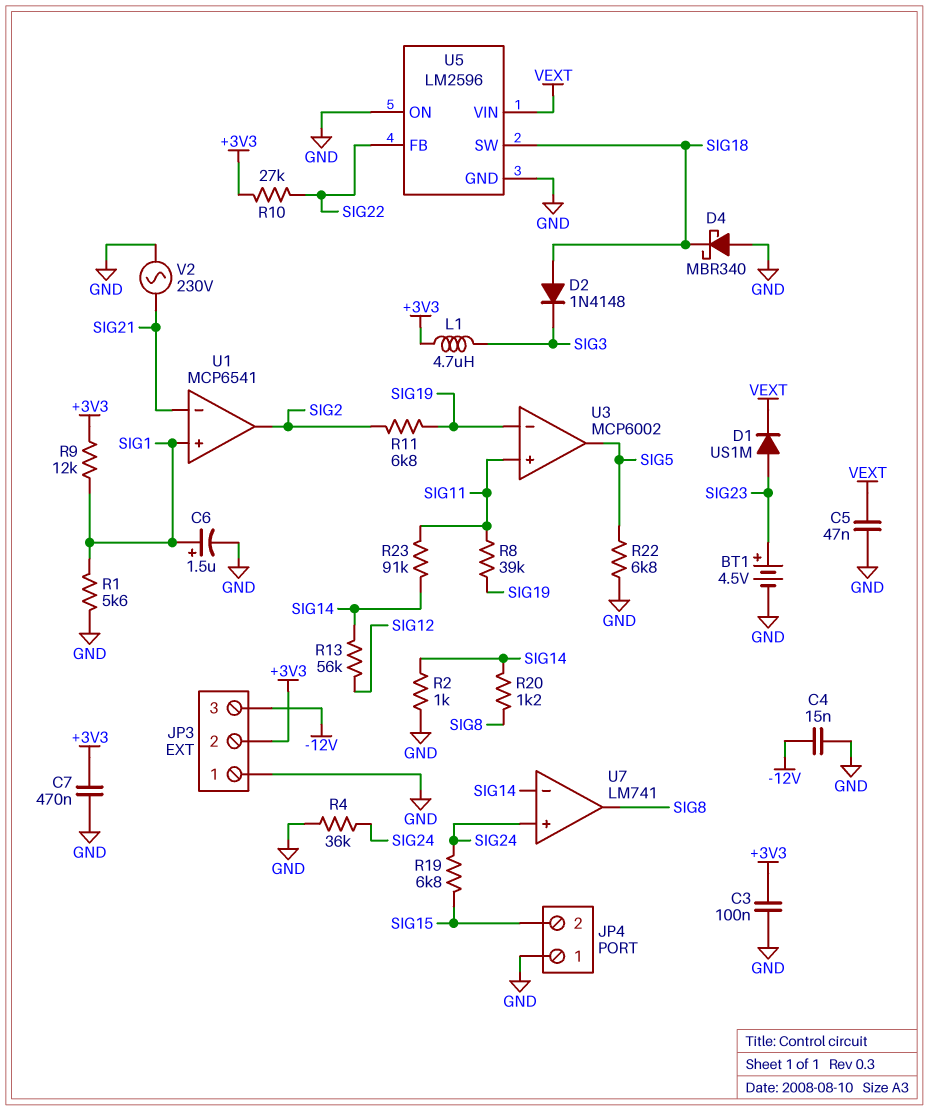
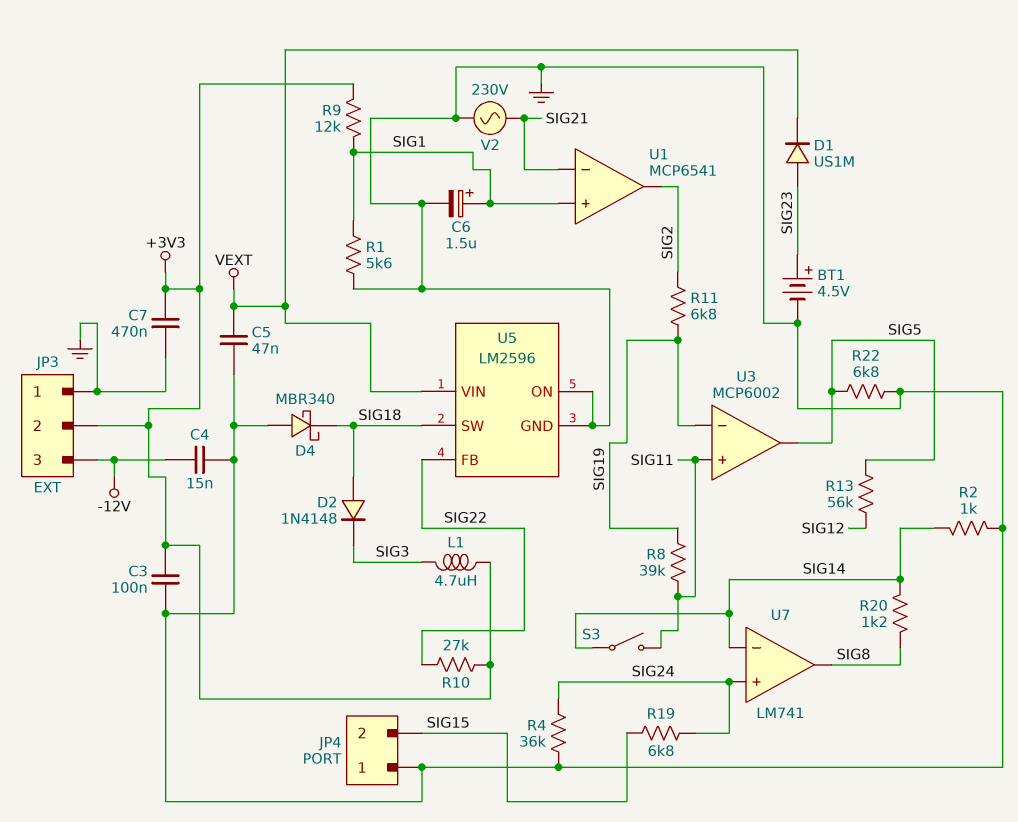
R13: 56k (SIG12, SIG14) -> 56k (SIG5, SIG12)
R23: 91k (SIG11, SIG14) -> none
S3: none -> switch (SIG11, SIG14)

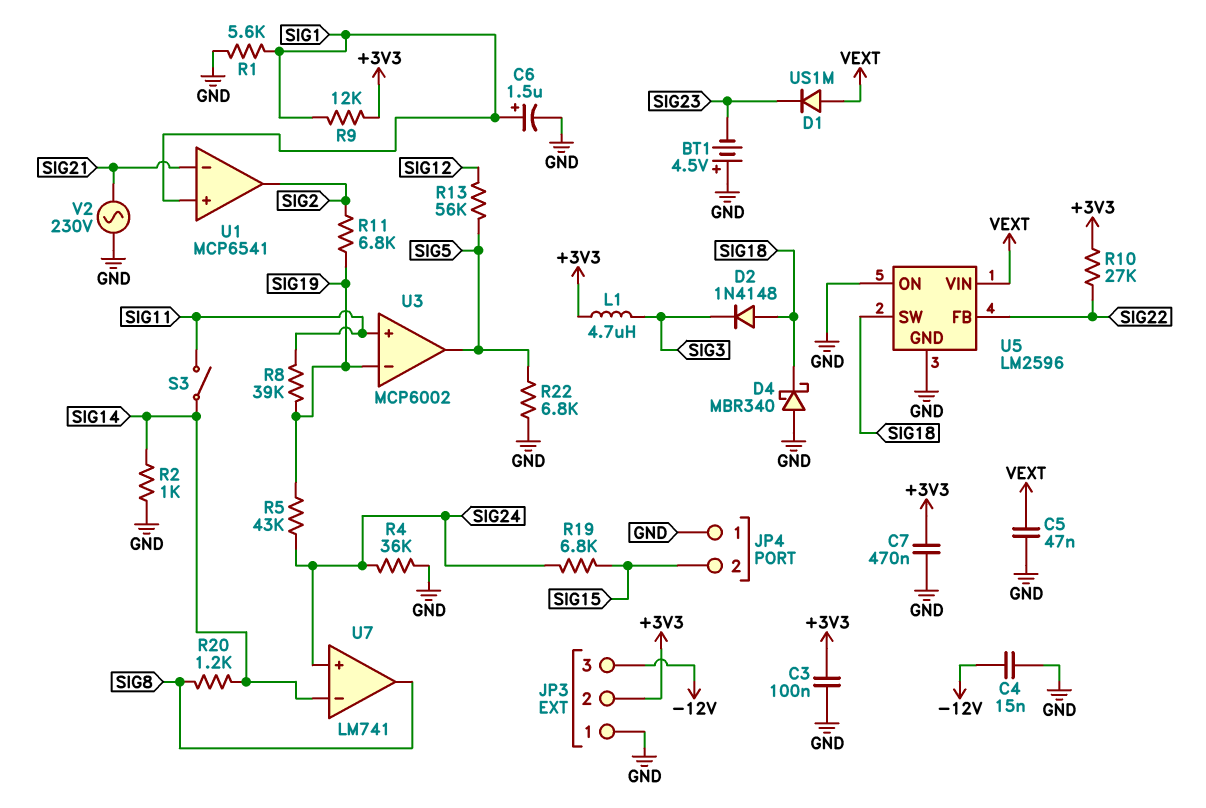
BT1: 4.5V (plus SIG23, minus GND) -> 4.5V (plus GND, minus SIG23)
D1: diode US1M (A SIG23, K VEXT) -> diode US1M (A VEXT, K SIG23)
R5: none -> 43k (SIG19, SIG24)

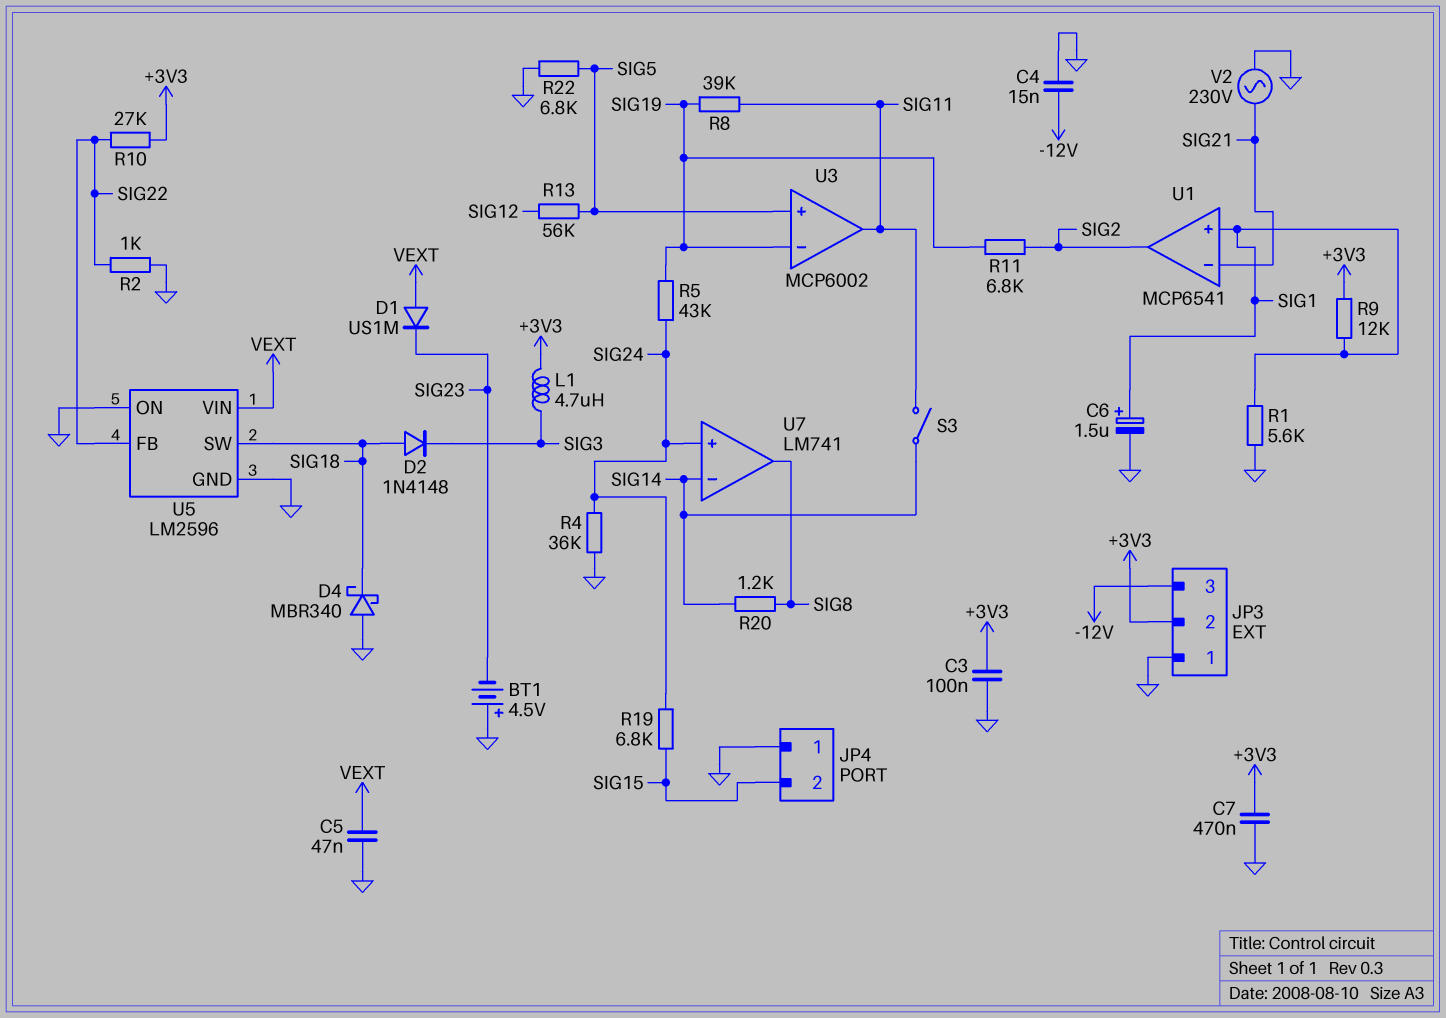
R2: 1k (GND, SIG14) -> 1k (GND, SIG22)
U3 pin in+: SIG11 -> SIG5
U3 pin out: SIG5 -> SIG11

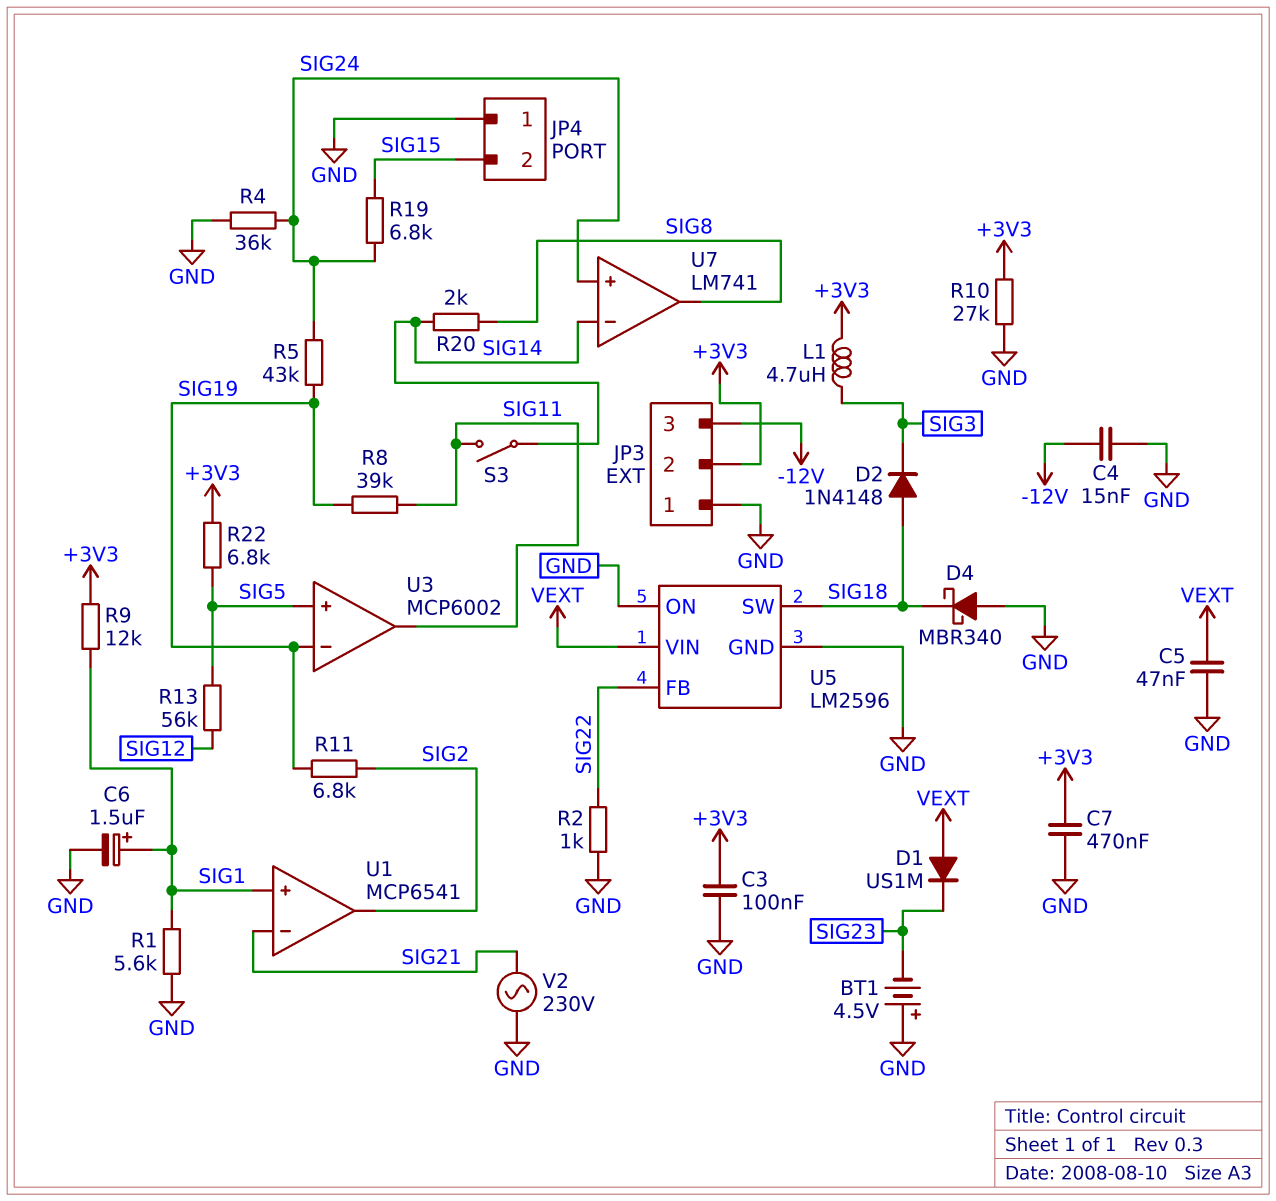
R10: 27k (+3V3, SIG22) -> 27k (+3V3, GND)
R20: 1.2k (SIG8, SIG14) -> 2k (SIG8, SIG14)
R22: 6.8k (GND, SIG5) -> 6.8k (+3V3, SIG5)

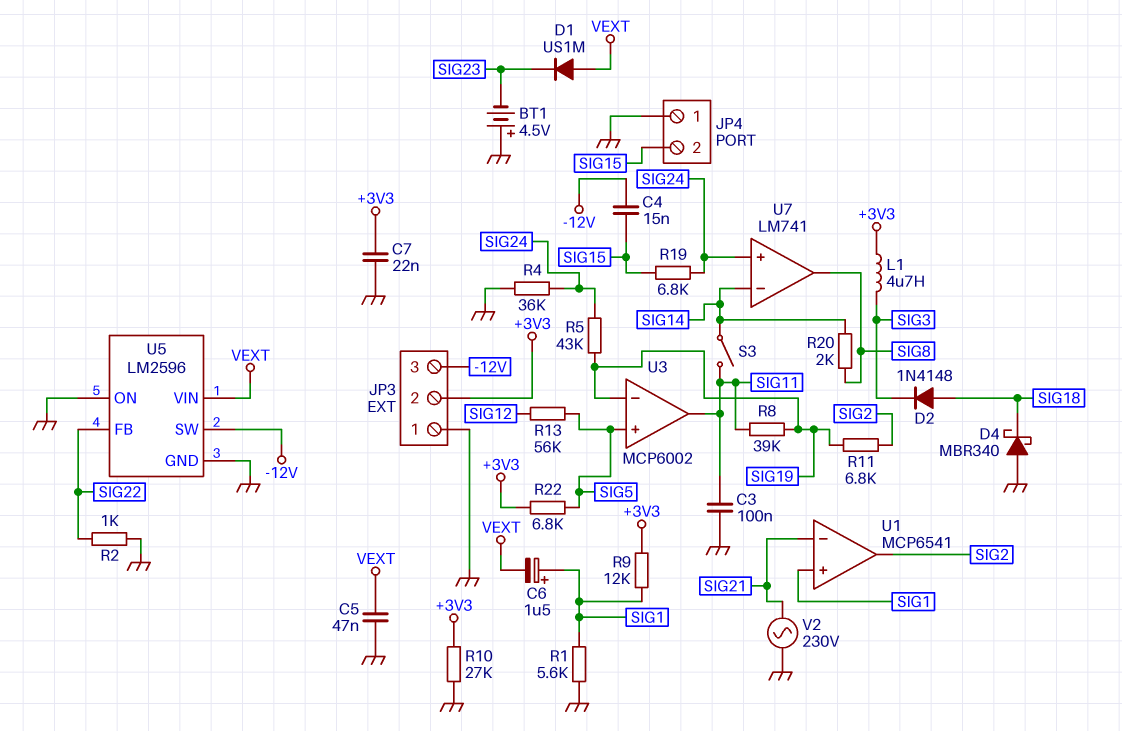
C3: 100nF (+3V3, GND) -> 100nF (GND, SIG11)
C4: 15nF (-12V, GND) -> 15nF (-12V, SIG15)
C6: 1.5uF (plus SIG1, minus GND) -> 1.5uF (plus SIG1, minus VEXT)
C7: 470nF (+3V3, GND) -> 22nF (+3V3, GND)
U5 pin SW: SIG18 -> -12V

